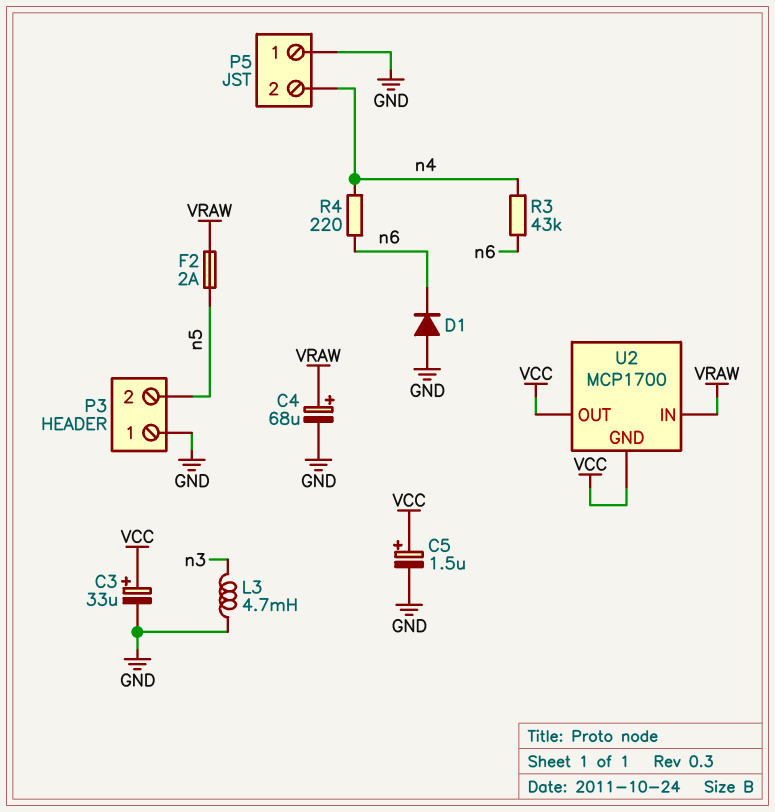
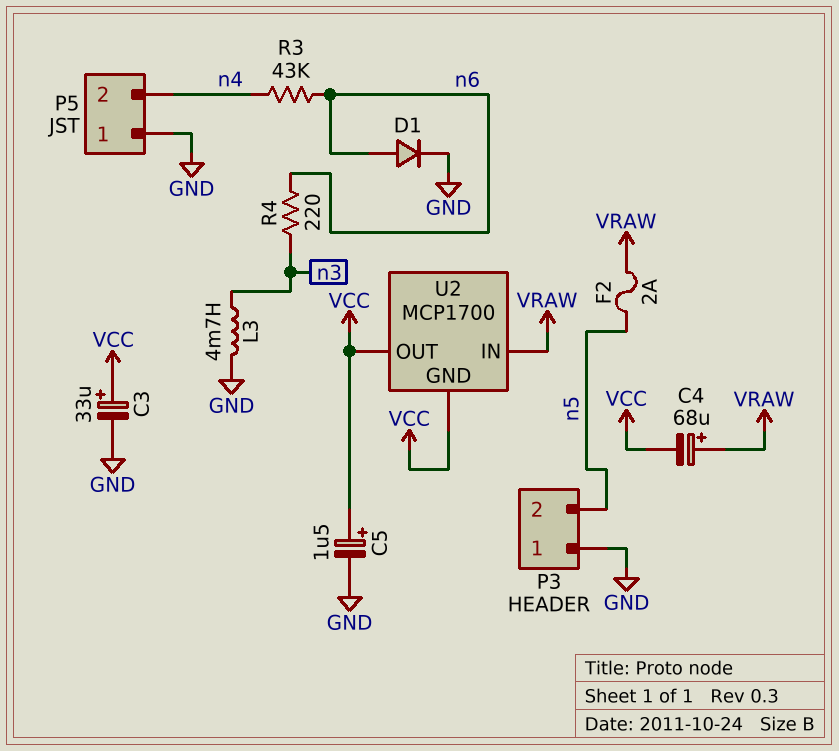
C4: 68uF (plus VRAW, minus GND) -> 68uF (plus VRAW, minus VCC)
D1: diode (A GND, K n6) -> diode (A n6, K GND)
R4: 220 (n4, n6) -> 220 (n3, n6)

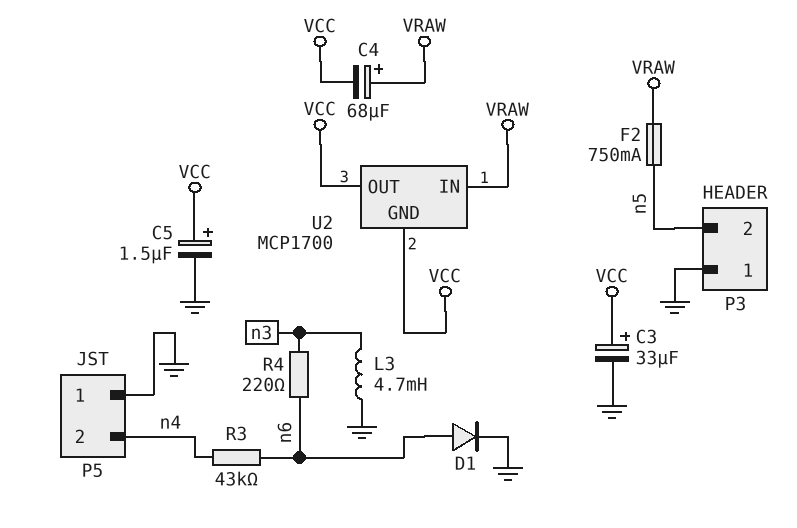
F2: 2A (VRAW, n5) -> 750mA (VRAW, n5)

